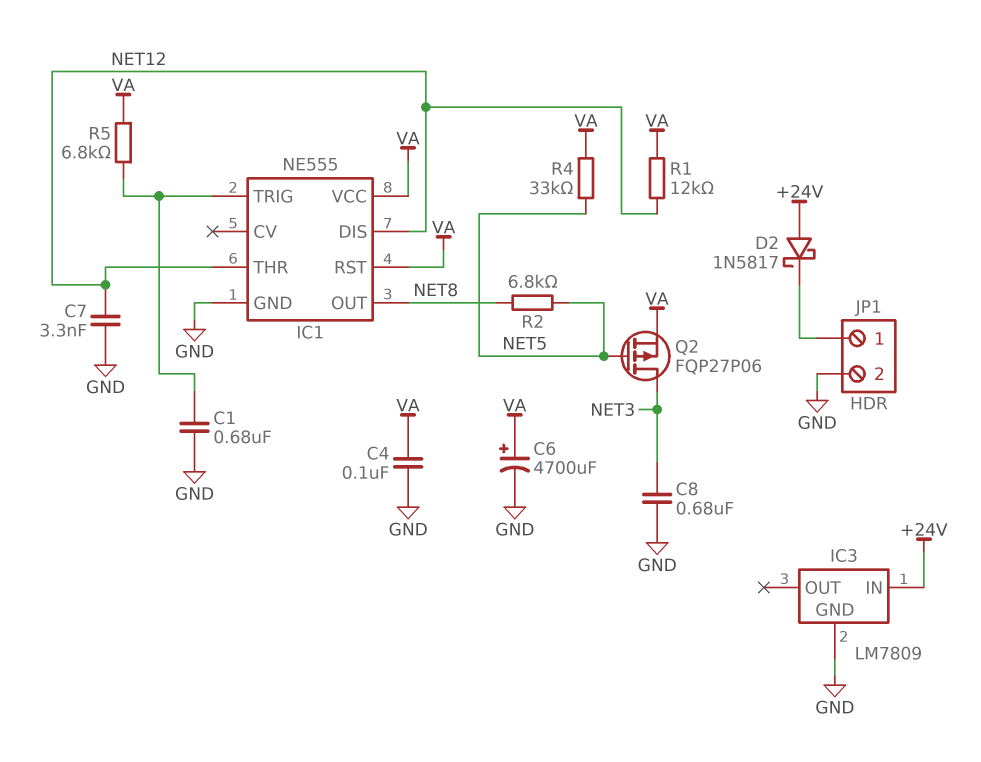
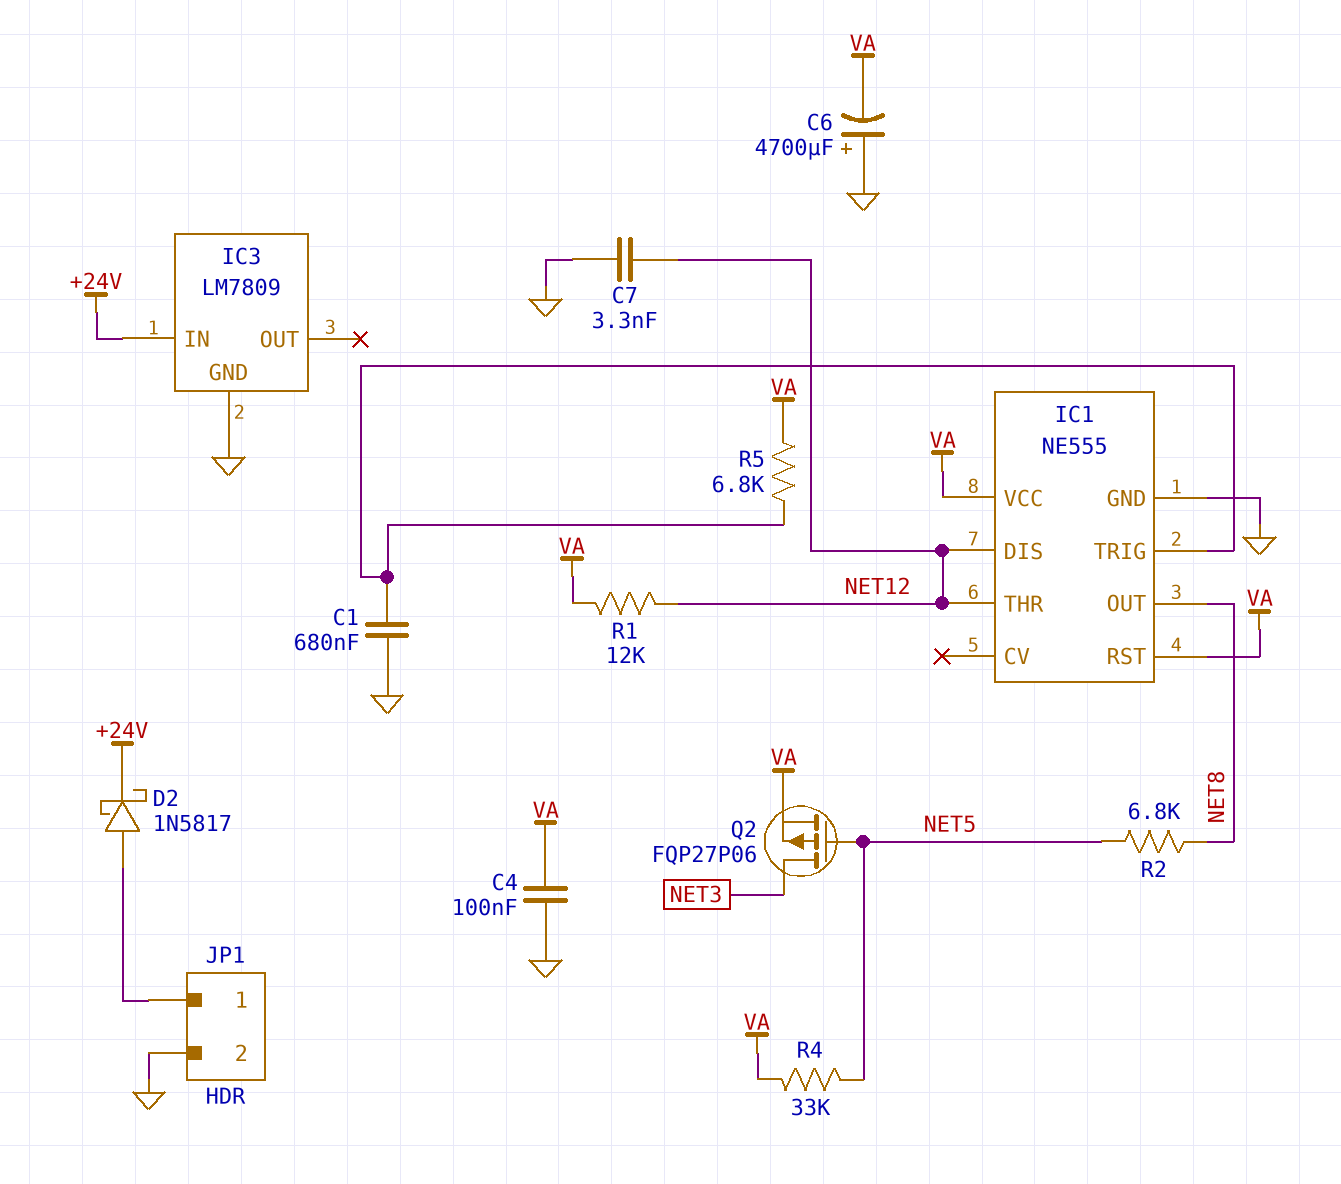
C6: 4700uF (plus VA, minus GND) -> 4700uF (plus GND, minus VA)
C8: 680nF (GND, NET3) -> none
D2: schottky 1N5817 (A +24V, K JP1/1) -> schottky 1N5817 (A JP1/1, K +24V)

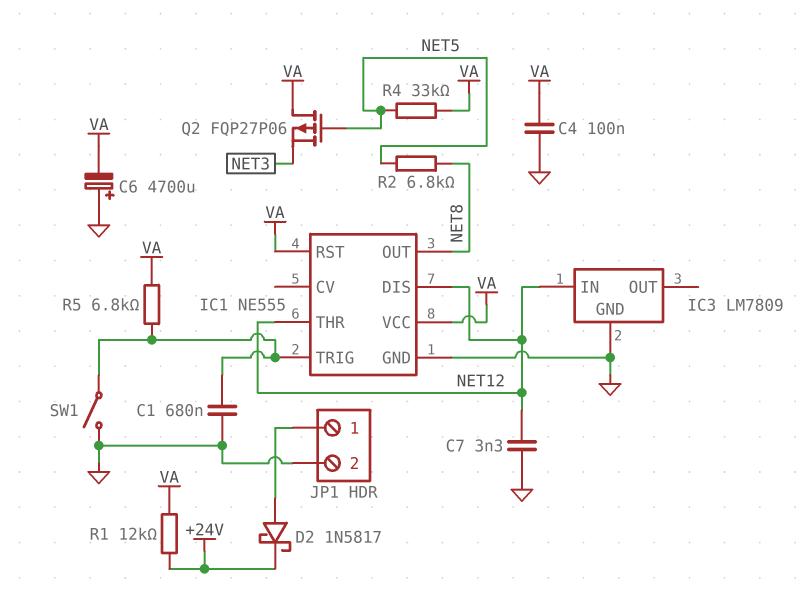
IC3 pin IN: +24V -> NET12
Q2: PMOS FQP27P06 (G NET5, D NET3, S VA) -> PMOS FQP27P06 (G NET5, D VA, S NET3)
R1: 12k (NET12, VA) -> 12k (+24V, VA)
SW1: none -> switch (GND, IC1/TRIG)

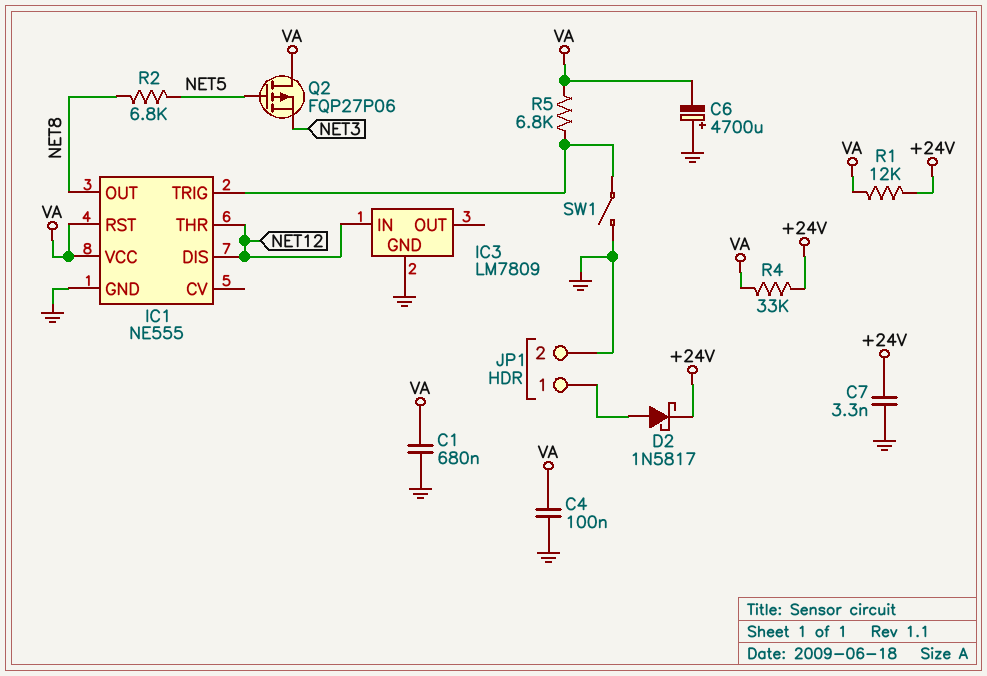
C1: 680nF (GND, IC1/TRIG) -> 680nF (GND, VA)
C7: 3.3nF (GND, NET12) -> 3.3nF (+24V, GND)
R4: 33k (NET5, VA) -> 33k (+24V, VA)

